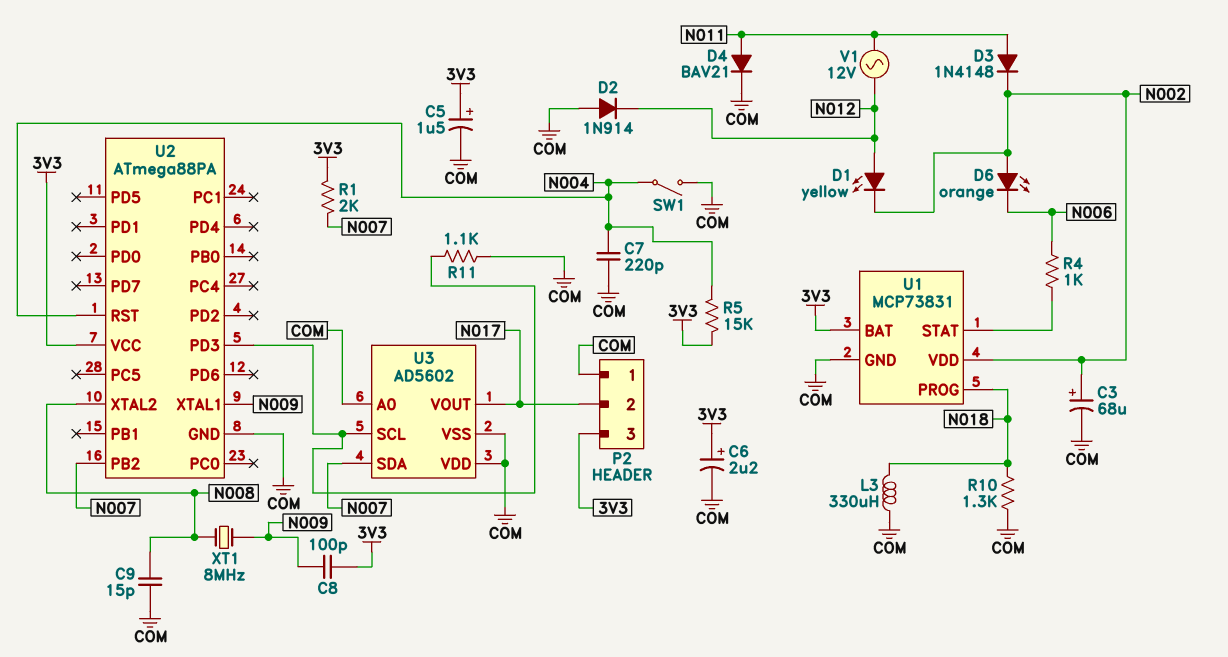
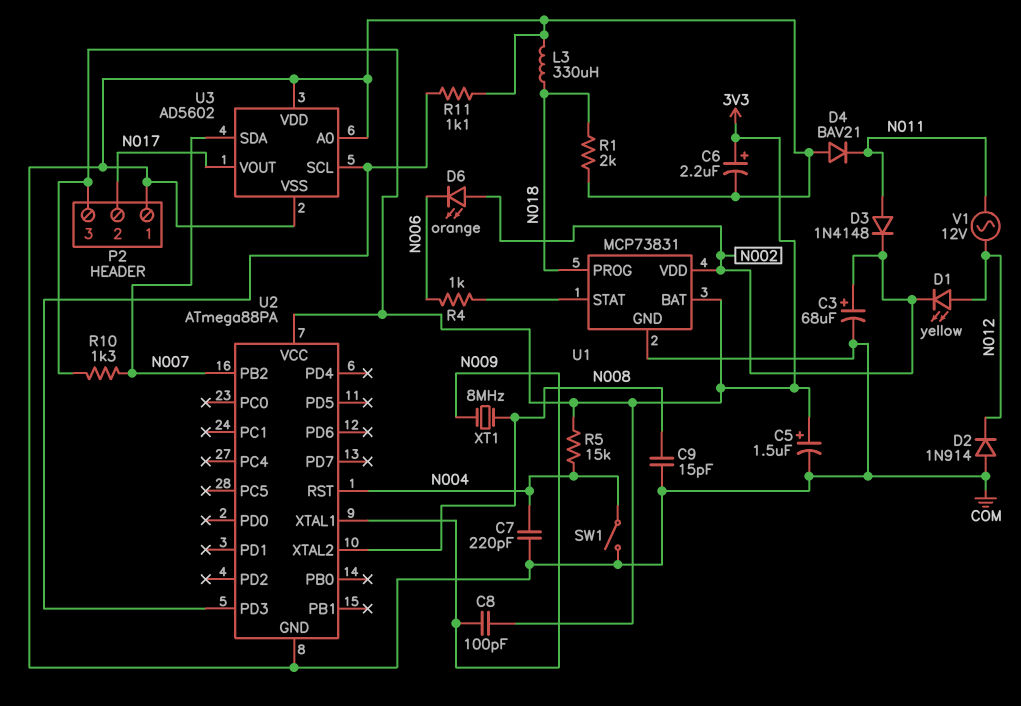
D4: diode BAV21 (A N011, K COM) -> diode BAV21 (A COM, K N011)
R1: 2k (3V3, N007) -> 2k (COM, N018)
R10: 1.3k (COM, N018) -> 1.3k (3V3, N007)

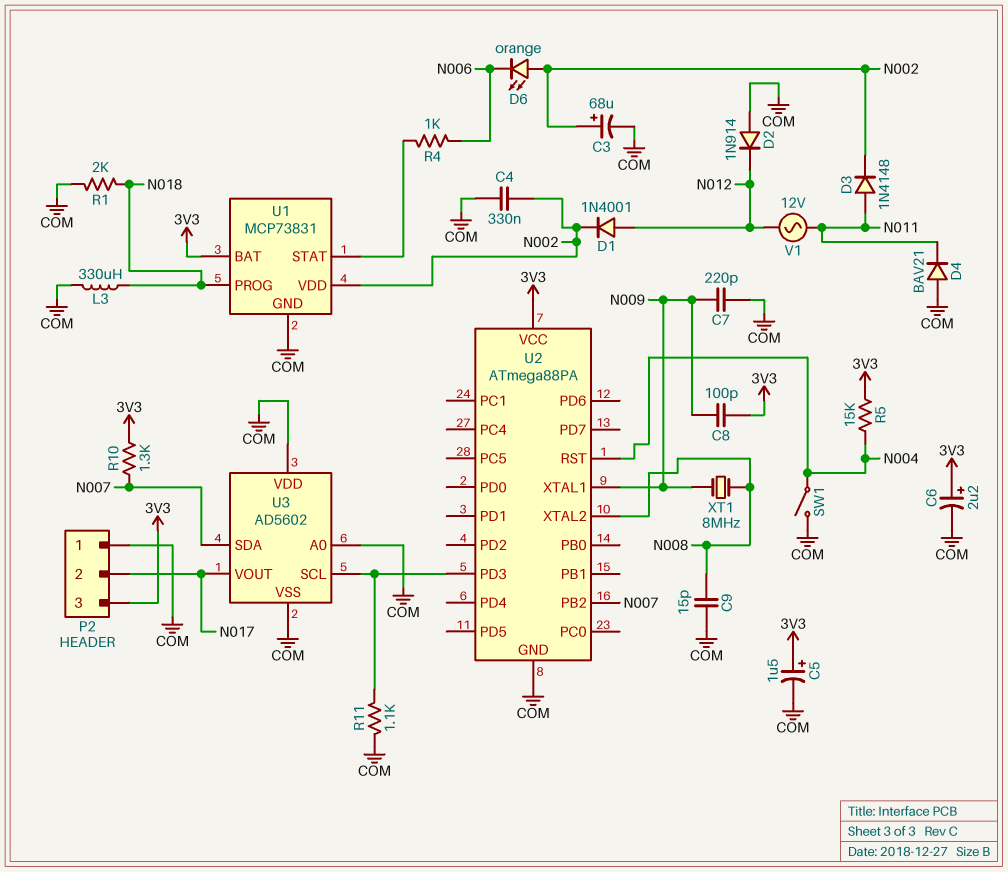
C4: none -> 330nF (COM, N002)
C7: 220pF (COM, N004) -> 220pF (COM, N009)
D1: LED yellow (A N012, K N002) -> diode 1N4001 (A N012, K N002)

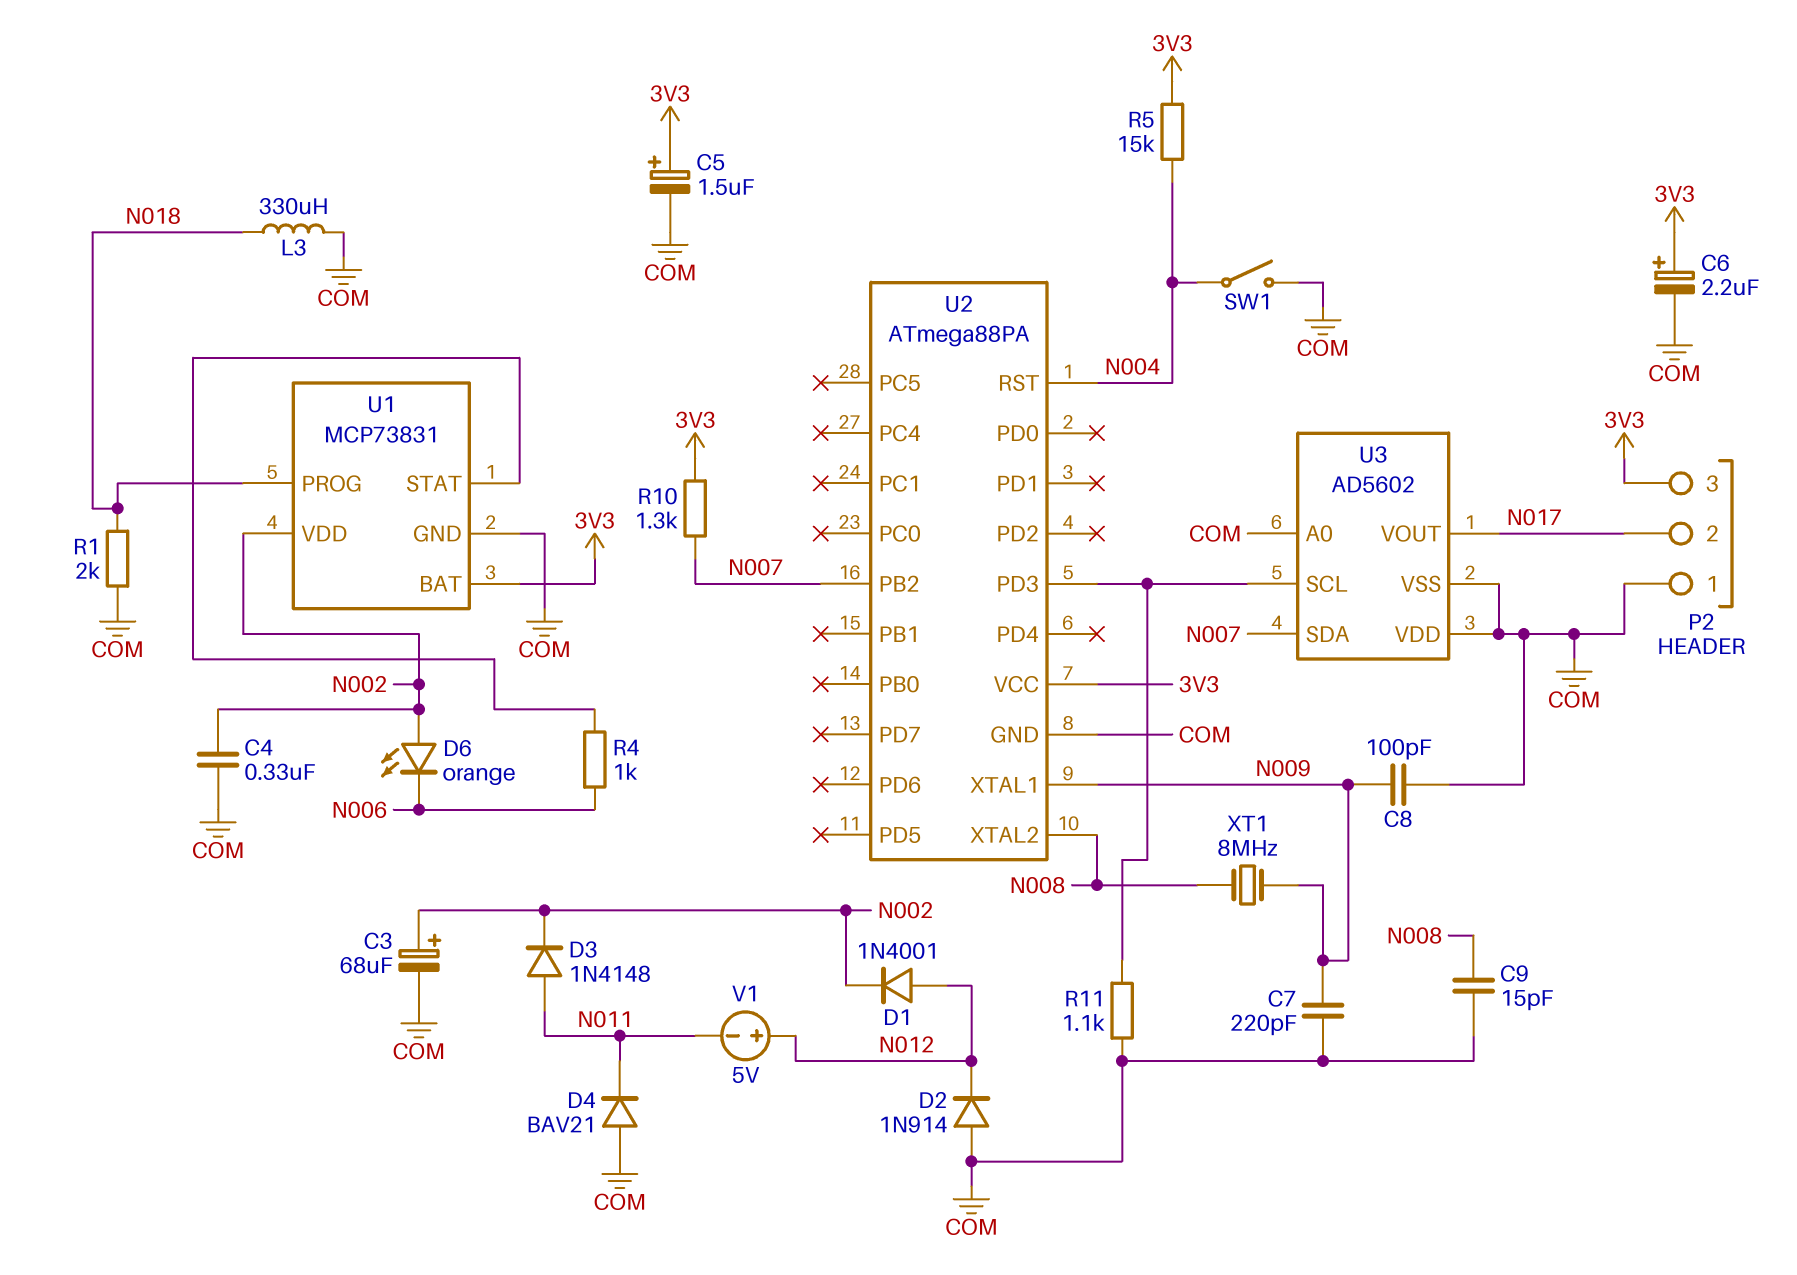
C8: 100pF (3V3, N009) -> 100pF (COM, N009)
V1: AC 12V (N011, N012) -> 5V (plus N012, minus N011)

